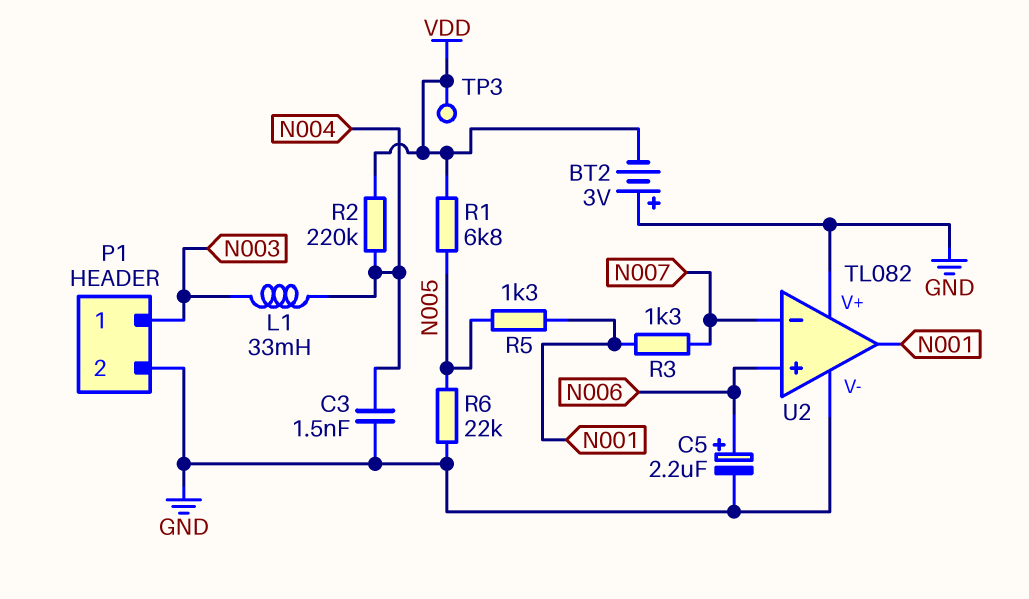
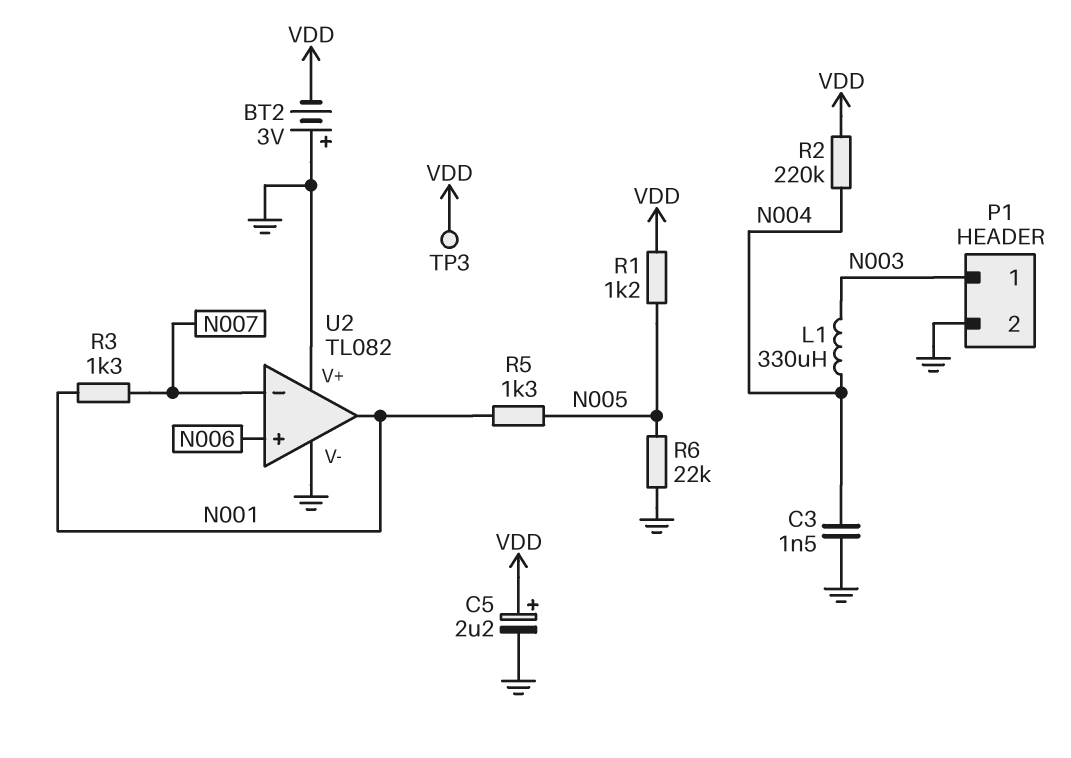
C5: 2.2uF (plus N006, minus GND) -> 2.2uF (plus VDD, minus GND)
L1: 33mH (N003, N004) -> 330uH (N003, N004)
R1: 6.8k (N005, VDD) -> 1.2k (N005, VDD)

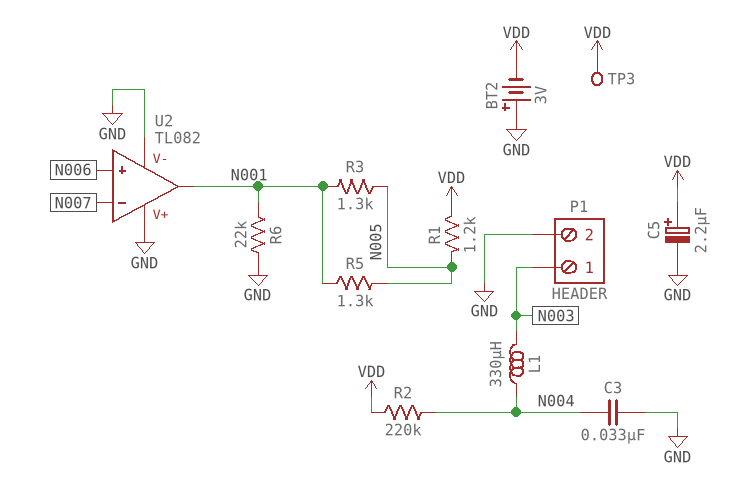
C3: 1.5nF (GND, N004) -> 33nF (GND, N004)
R3: 1.3k (N001, N007) -> 1.3k (N001, N005)
R6: 22k (GND, N005) -> 22k (GND, N001)

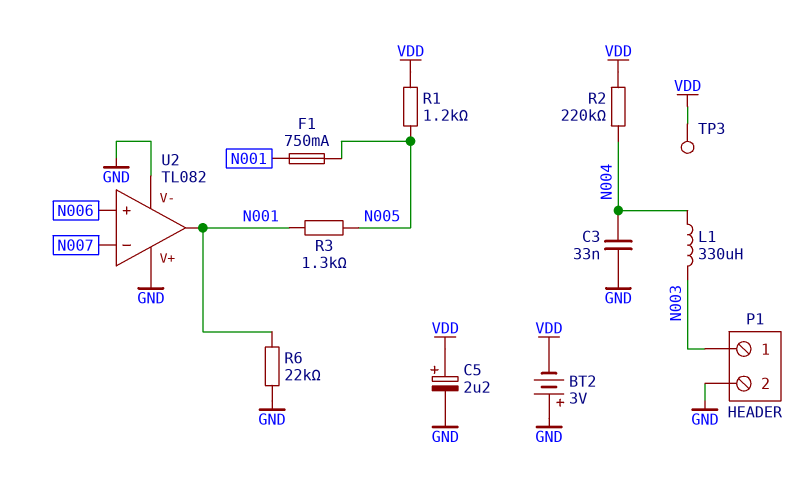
F1: none -> 750mA (N001, N005)
R5: 1.3k (N001, N005) -> none

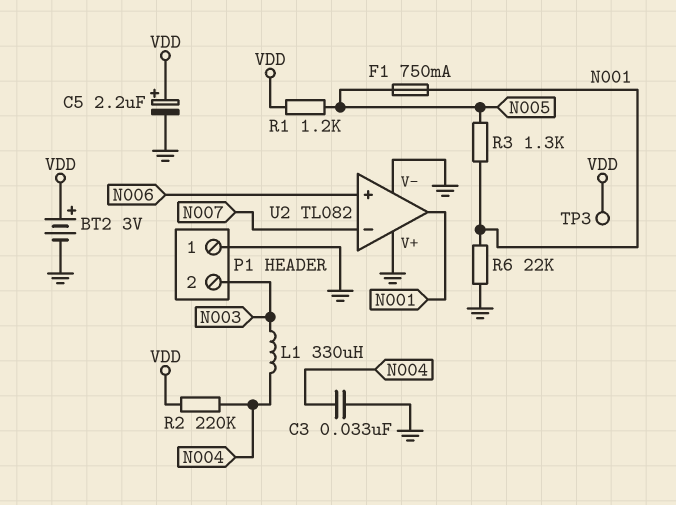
BT2: 3V (plus GND, minus VDD) -> 3V (plus VDD, minus GND)
P1 pin 1: N003 -> GND
P1 pin 2: GND -> N003

